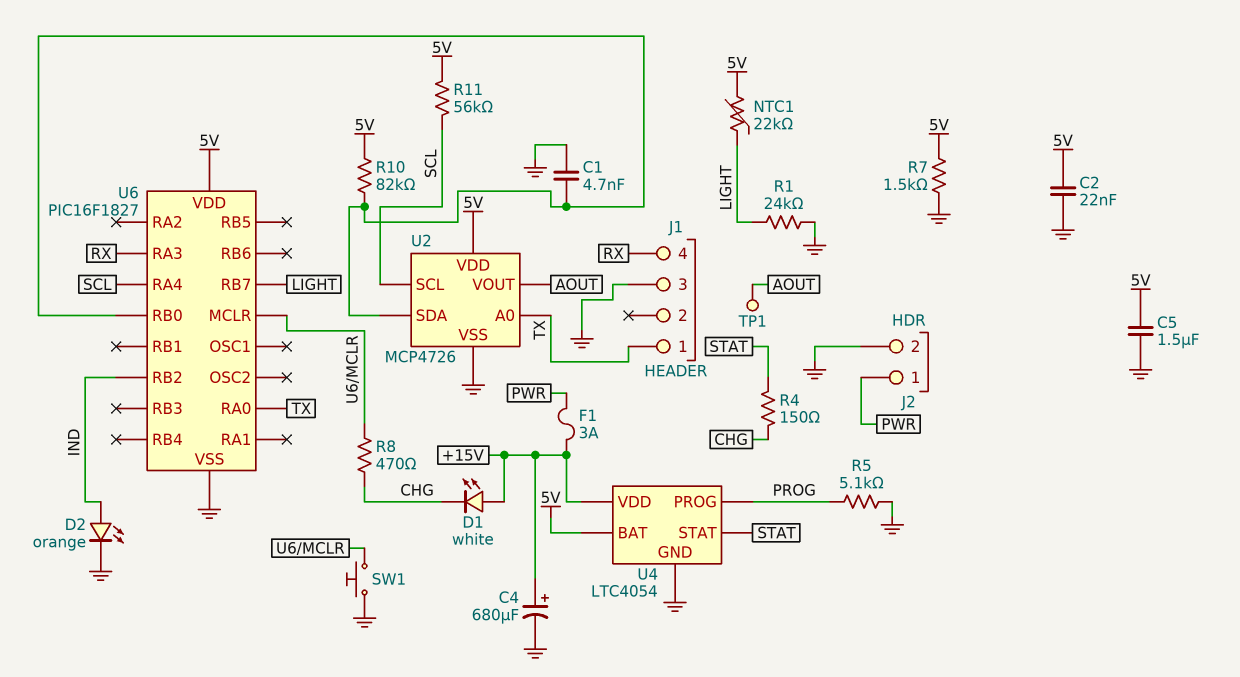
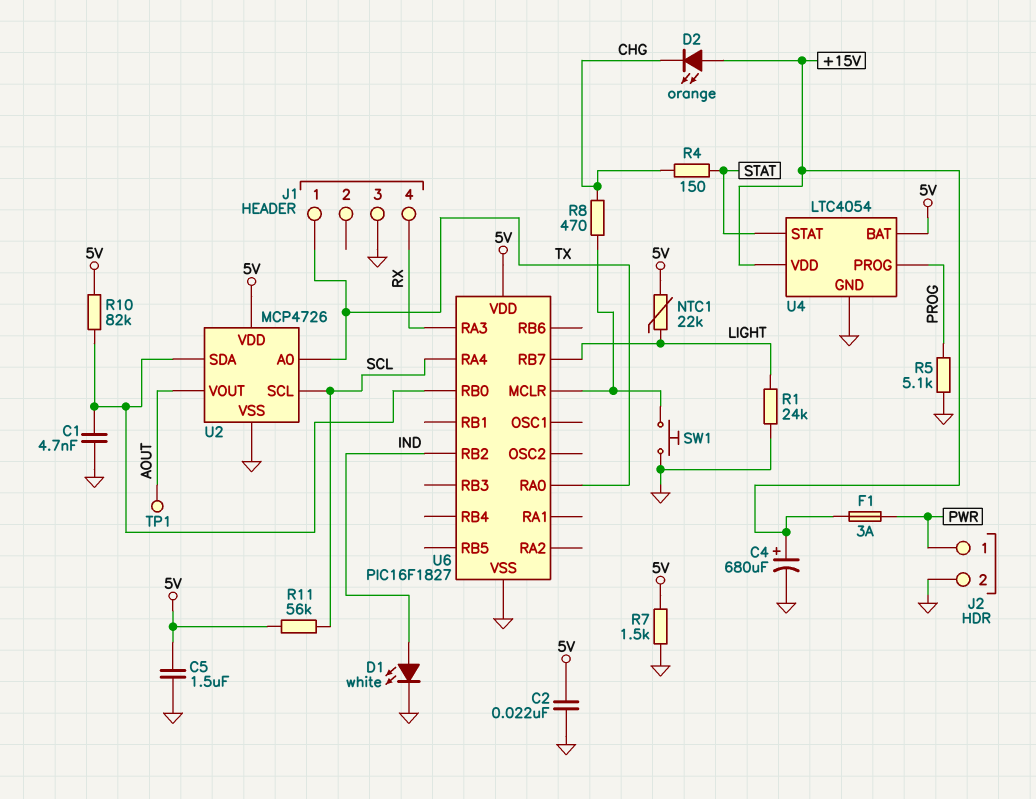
D1: LED white (A +15V, K CHG) -> LED white (A IND, K GND)
D2: LED orange (A IND, K GND) -> LED orange (A +15V, K CHG)

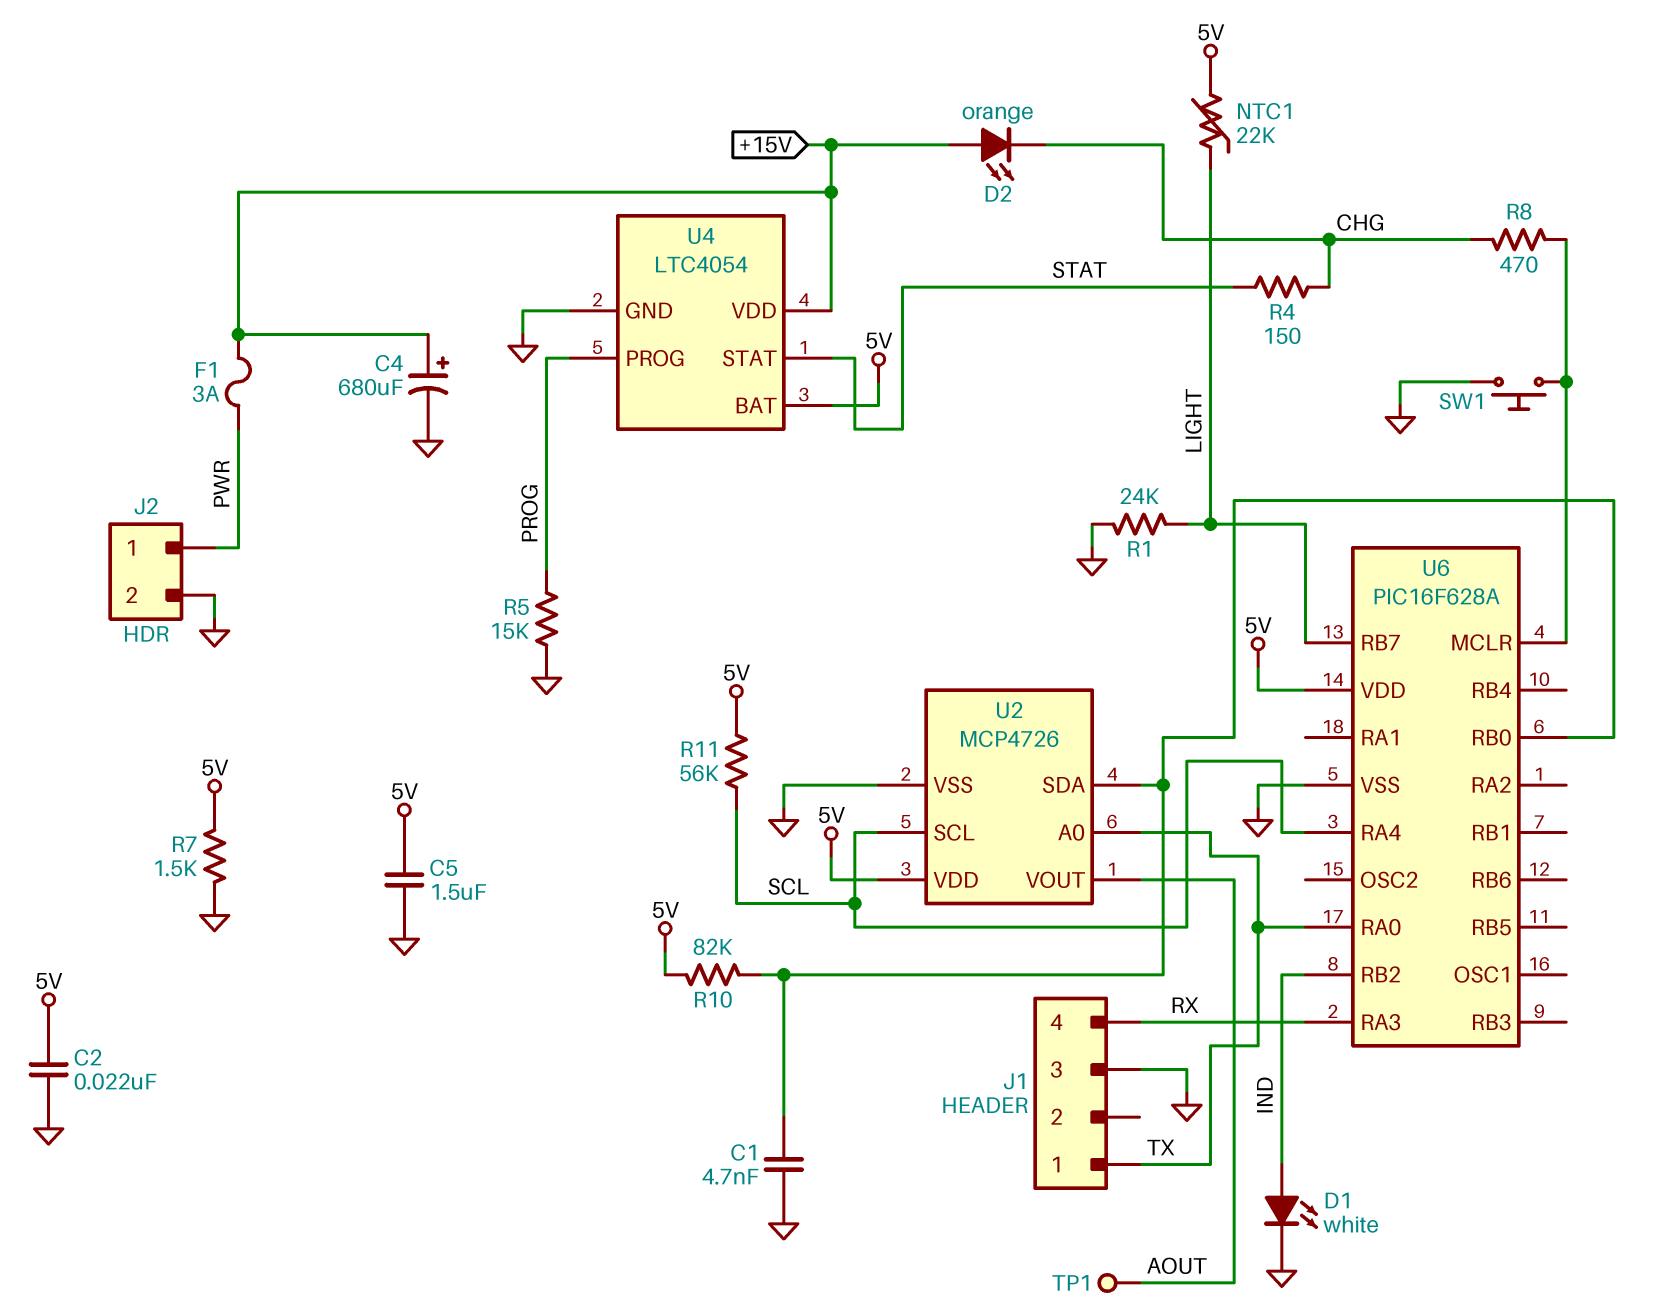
R5: 5.1k (GND, PROG) -> 15k (GND, PROG)
U6: PIC16F1827 -> PIC16F628A

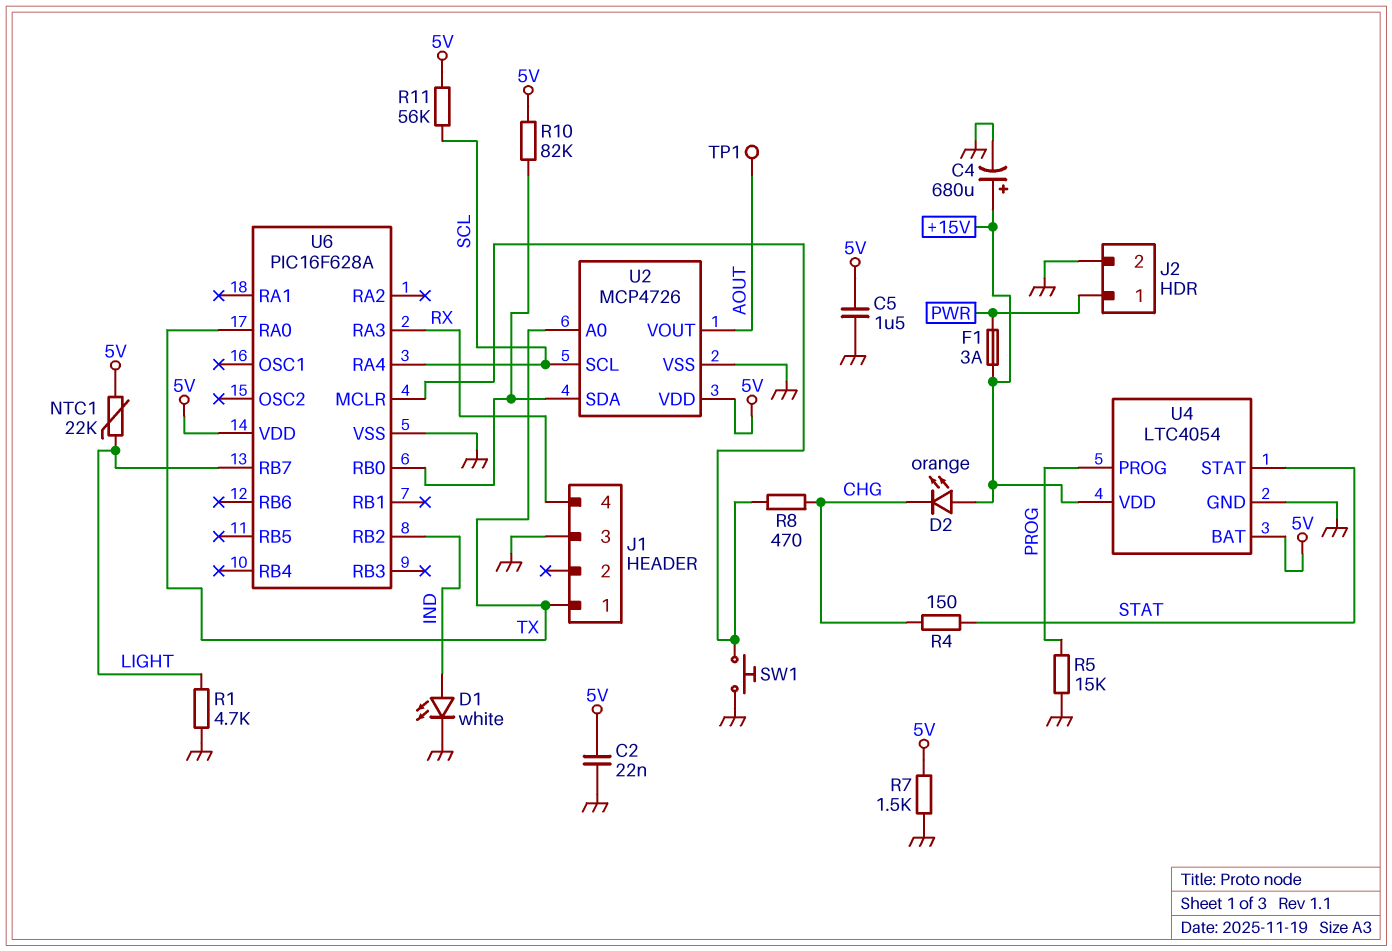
C1: 4.7nF (GND, U2/SDA) -> none
R1: 24k (GND, LIGHT) -> 4.7k (GND, LIGHT)

